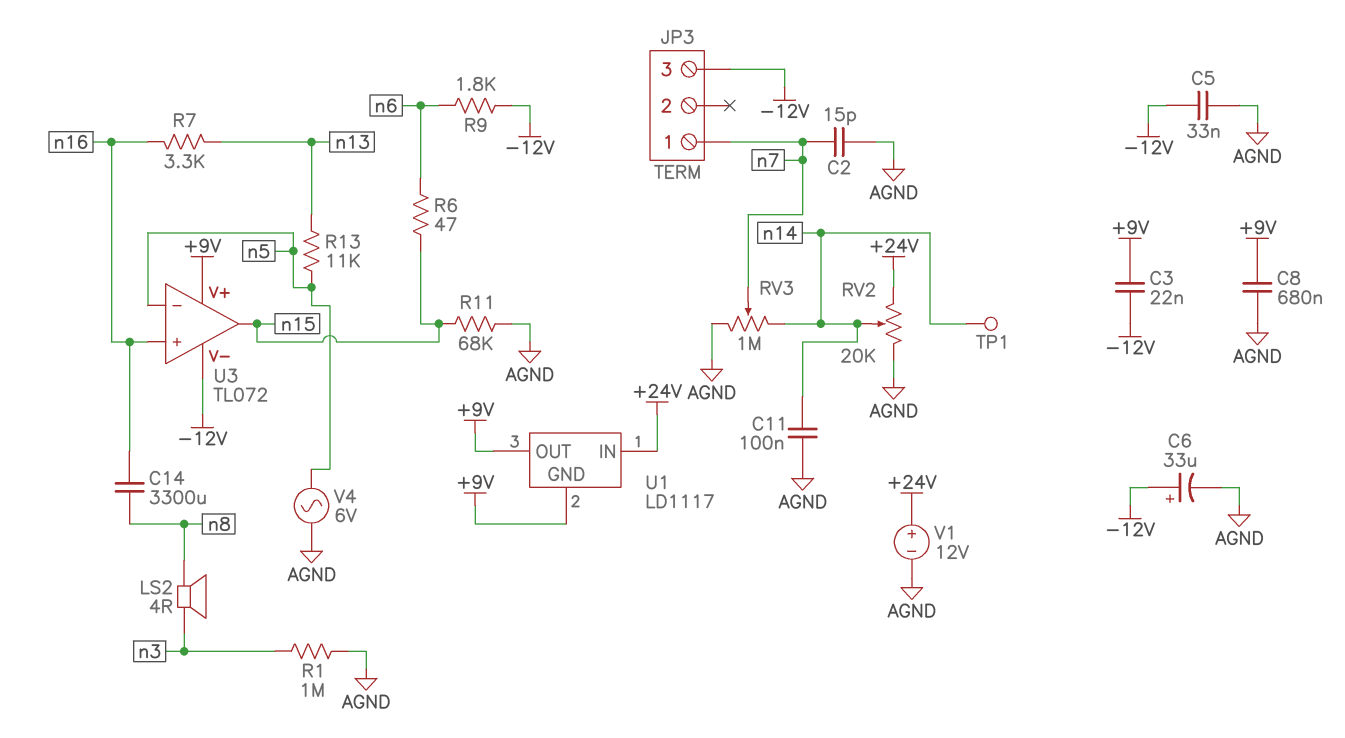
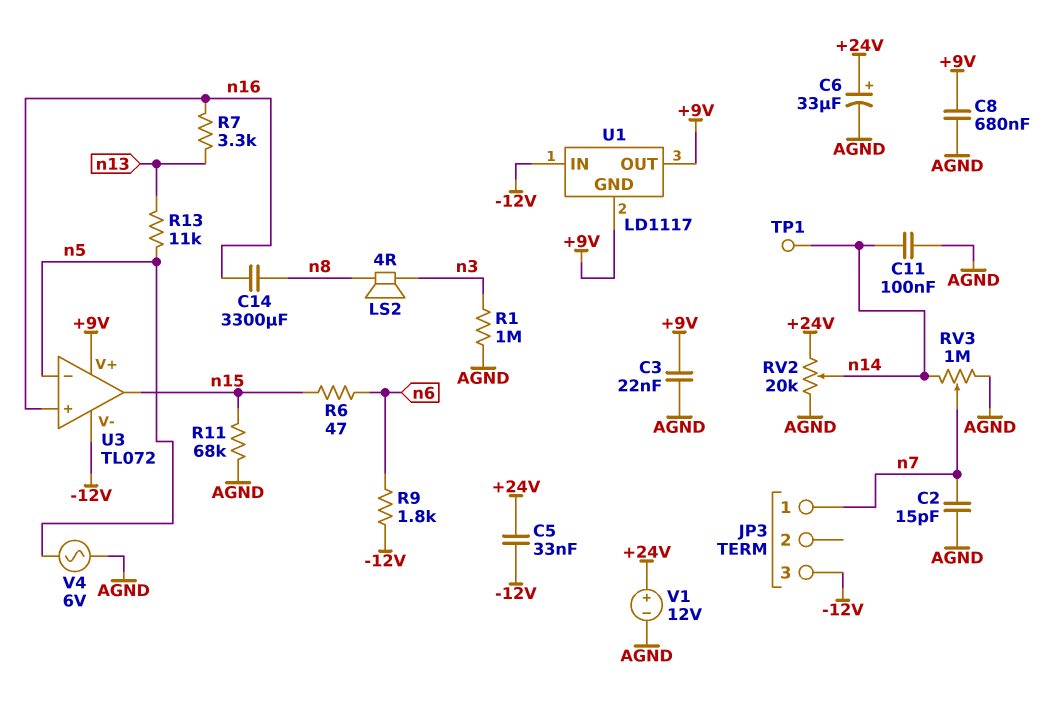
C3: 22nF (+9V, -12V) -> 22nF (+9V, AGND)
C5: 33nF (-12V, AGND) -> 33nF (+24V, -12V)
C6: 33uF (plus -12V, minus AGND) -> 33uF (plus +24V, minus AGND)
U1 pin IN: +24V -> -12V

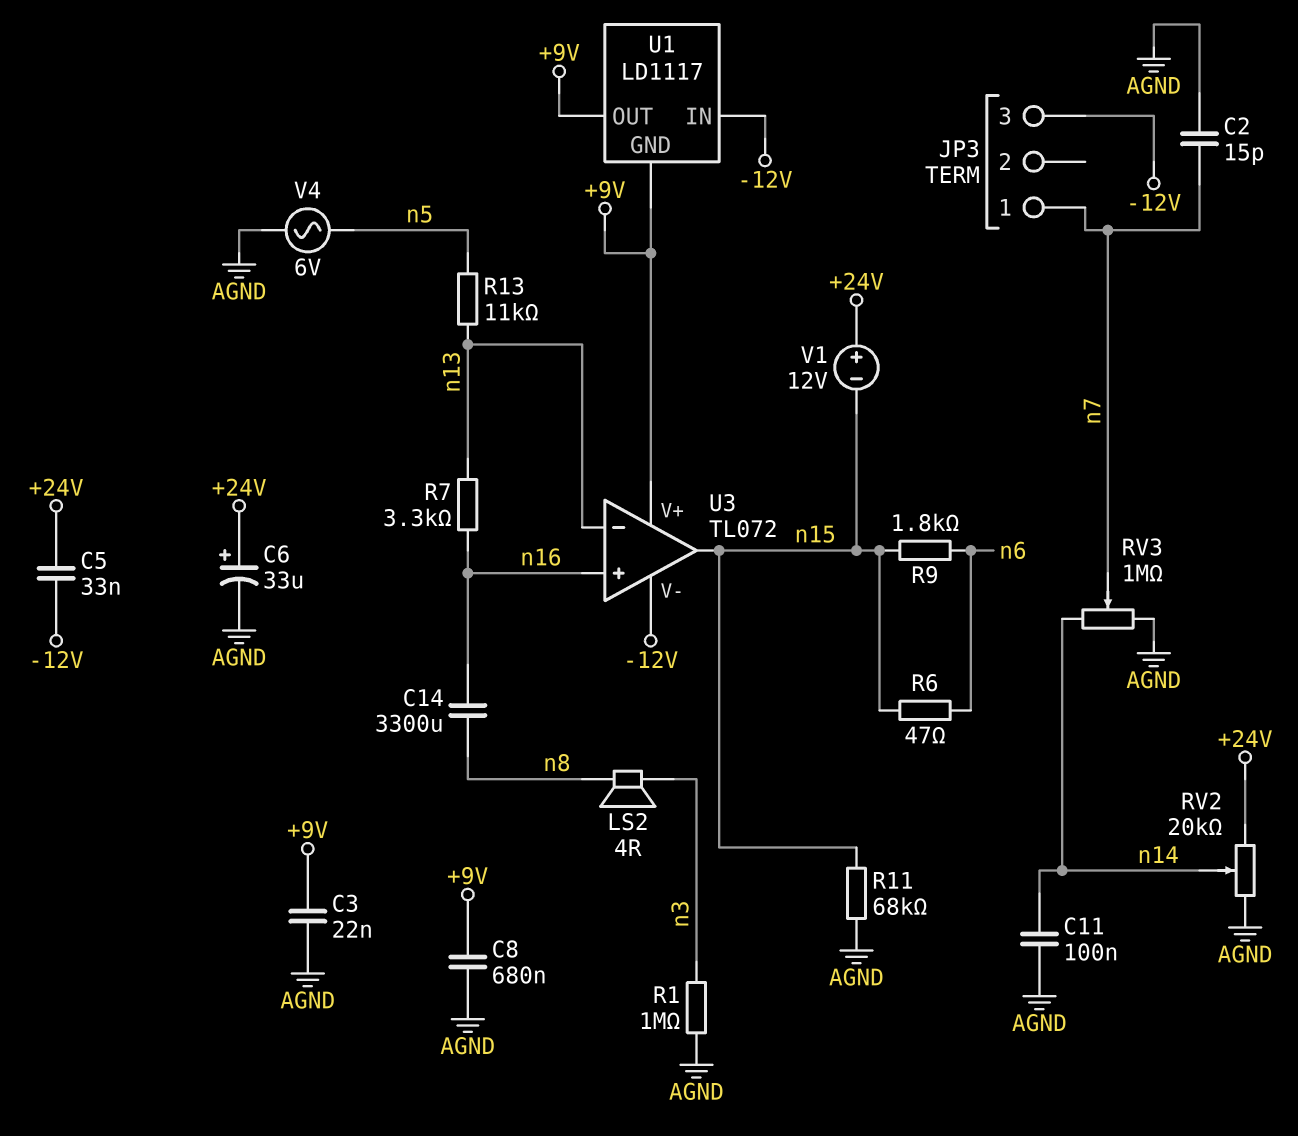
R9: 1.8k (-12V, n6) -> 1.8k (n6, n15)
TP1: test point (n14) -> none
U3 pin in-: n5 -> n13
V1: 12V (plus +24V, minus AGND) -> 12V (plus +24V, minus n15)

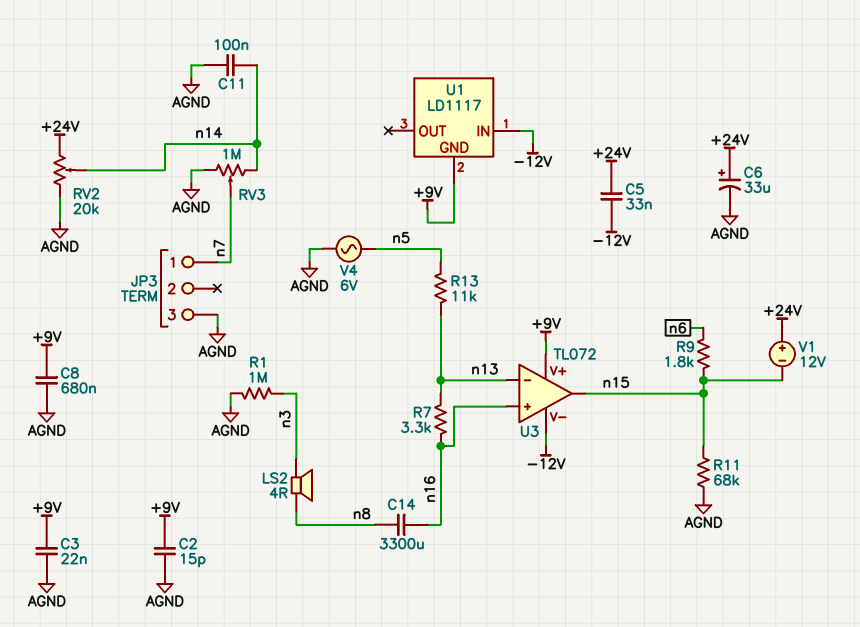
C2: 15pF (AGND, n7) -> 15pF (+9V, AGND)
JP3 pin 3: -12V -> AGND
R6: 47 (n6, n15) -> none
U1 pin OUT: +9V -> none

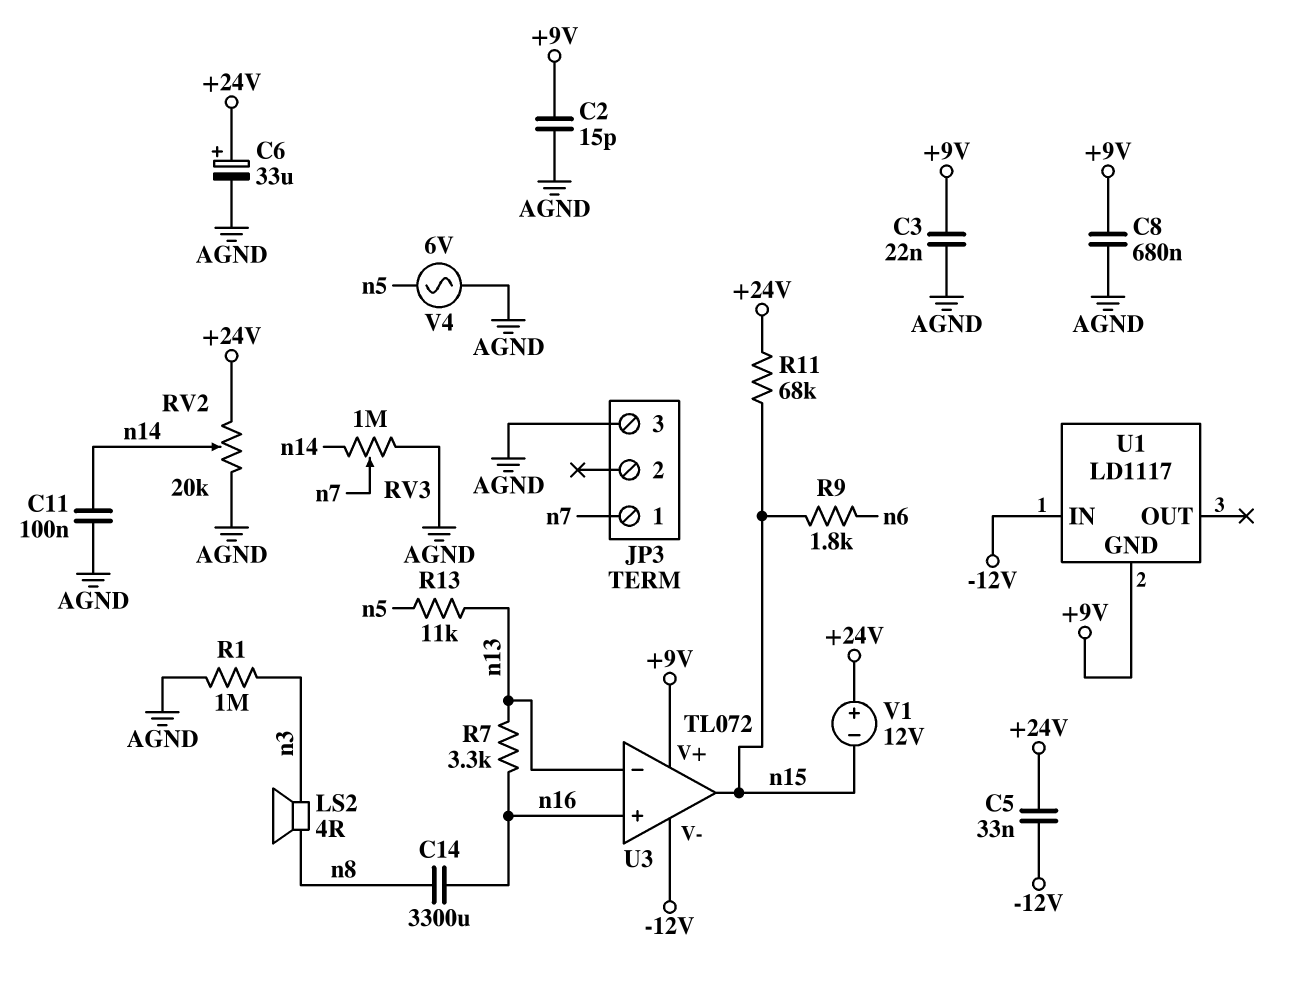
R11: 68k (AGND, n15) -> 68k (+24V, n15)

